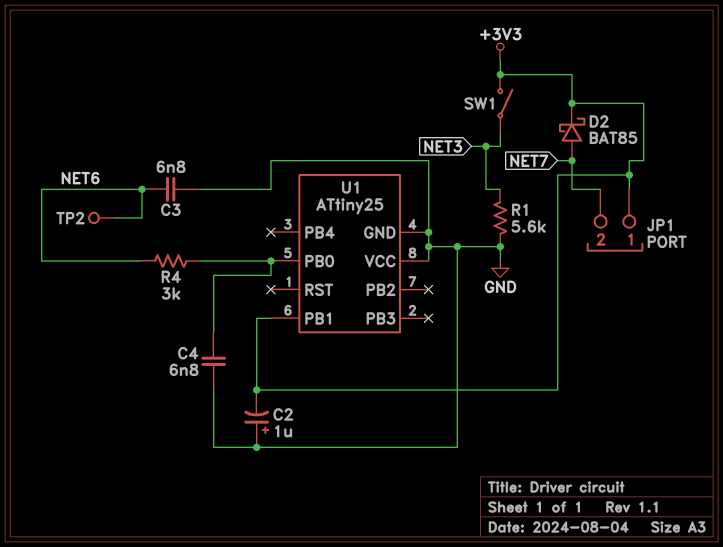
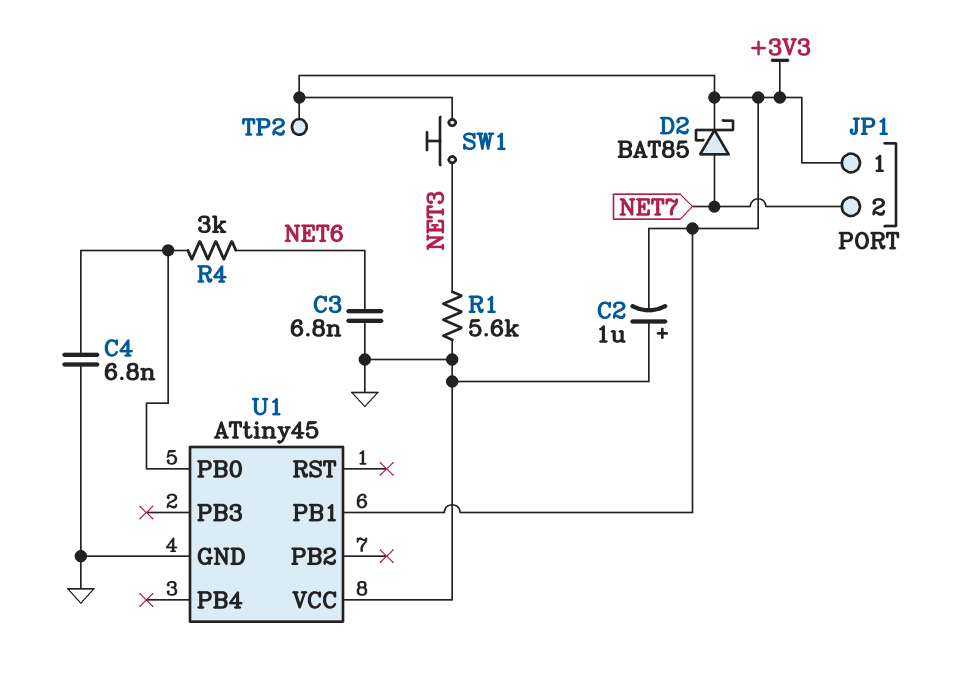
SW1: switch (+3V3, NET3) -> button (+3V3, NET3)
TP2: test point (NET6) -> test point (+3V3)
U1: ATtiny25 -> ATtiny45

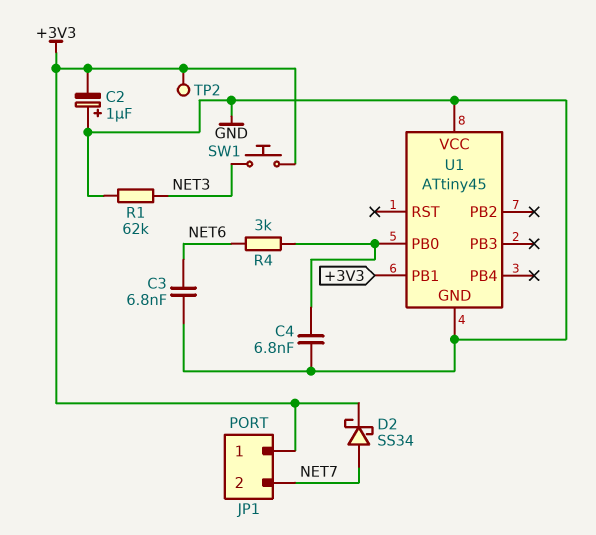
D2: schottky BAT85 (A NET7, K +3V3) -> schottky SS34 (A NET7, K +3V3)
R1: 5.6k (GND, NET3) -> 62k (GND, NET3)

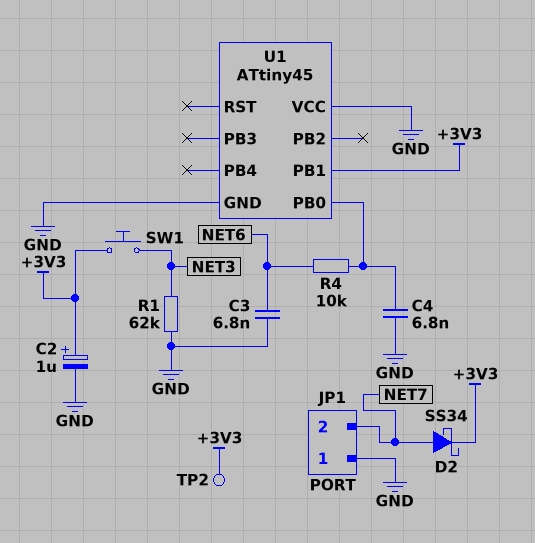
C2: 1uF (plus GND, minus +3V3) -> 1uF (plus +3V3, minus GND)
JP1 pin 1: +3V3 -> GND
R4: 3k (NET6, U1/PB0) -> 10k (NET6, U1/PB0)

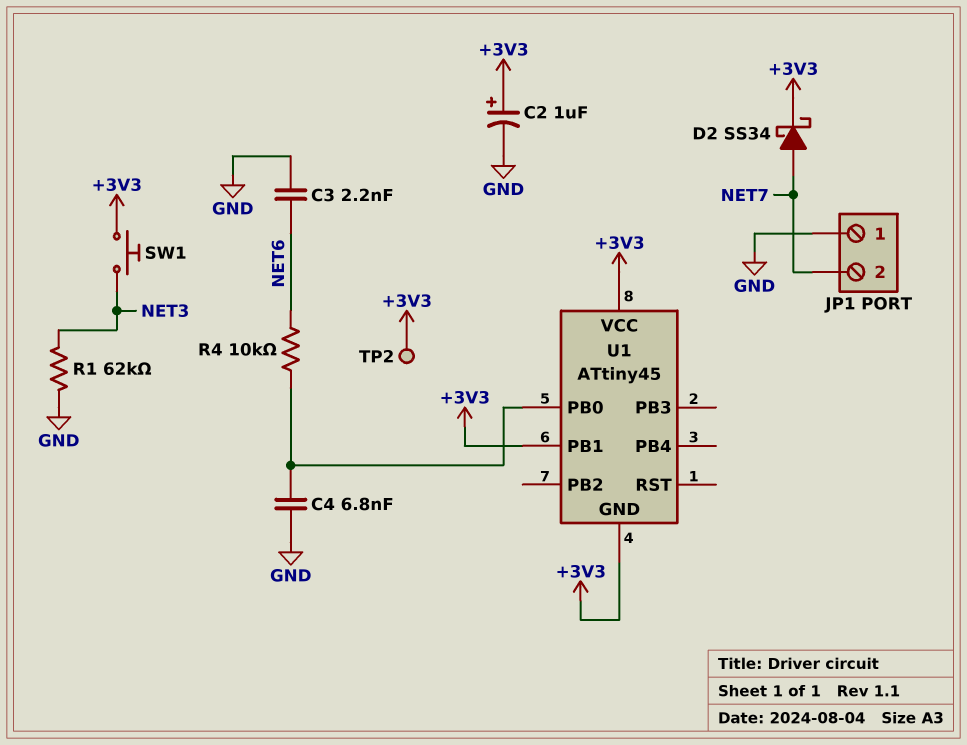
C3: 6.8nF (GND, NET6) -> 2.2nF (GND, NET6)
U1 pin GND: GND -> +3V3
U1 pin VCC: GND -> +3V3

